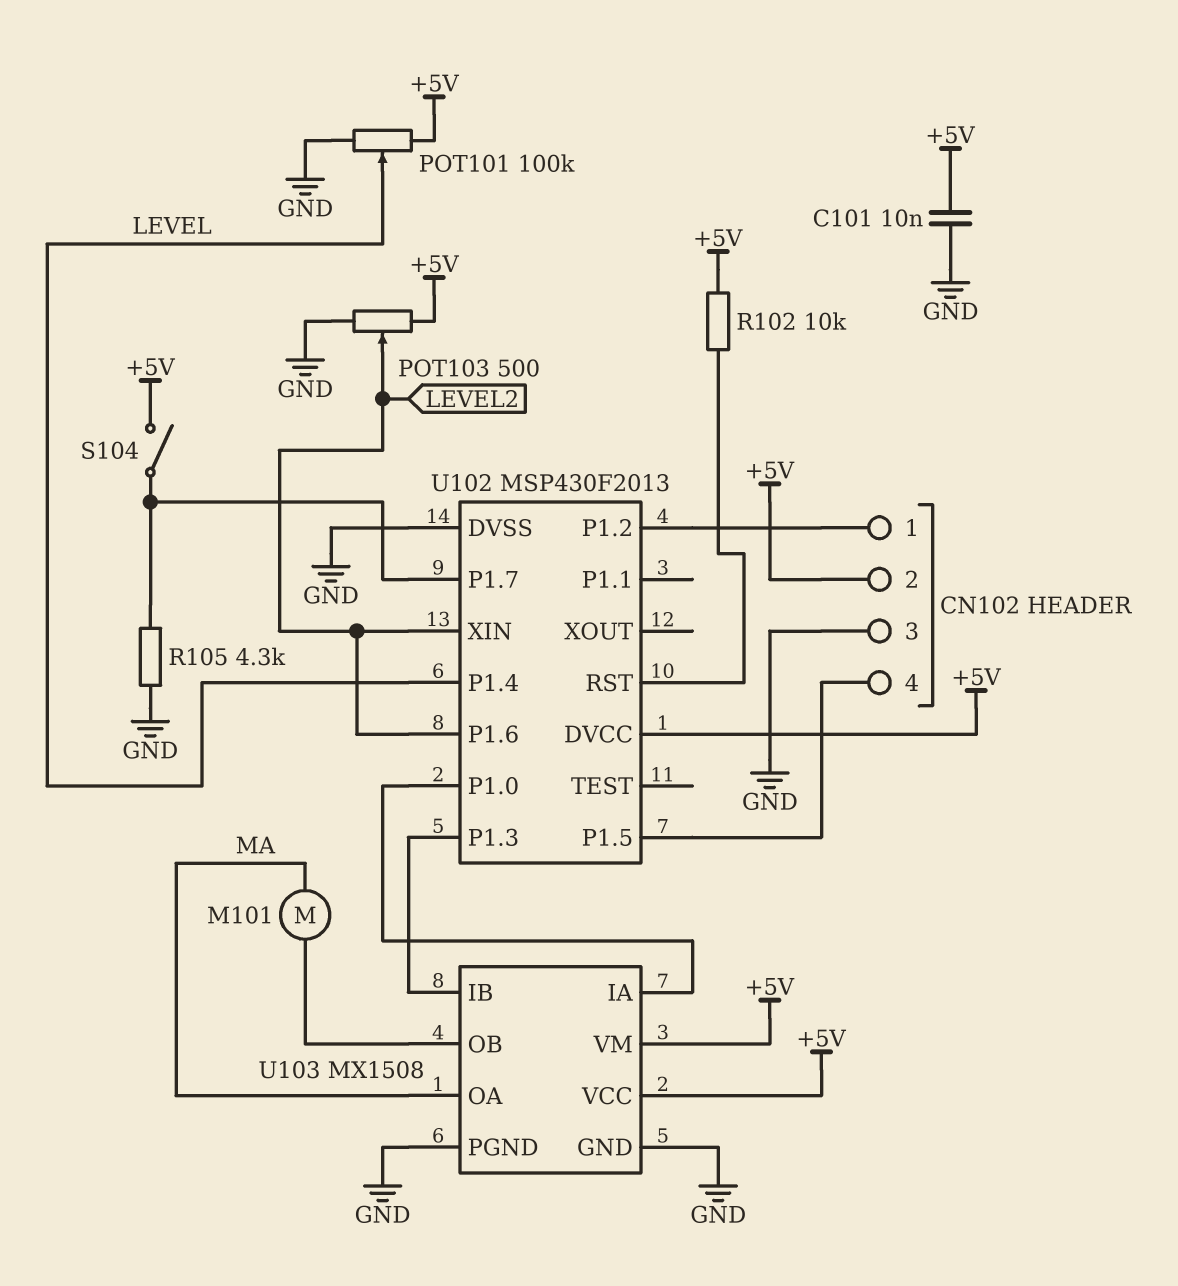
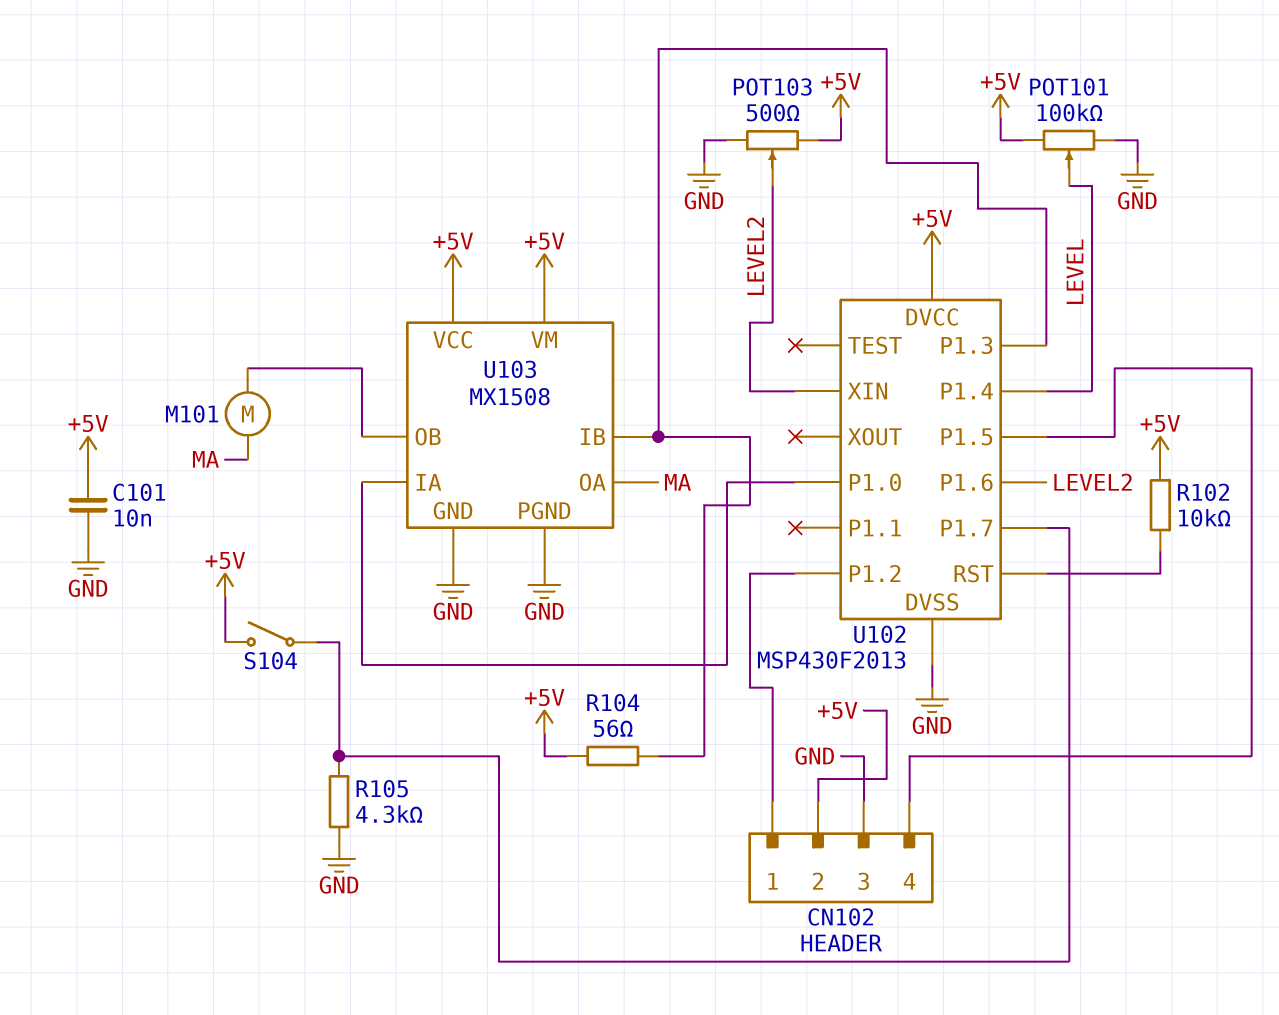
R104: none -> 56 (+5V, U102/P1.3)

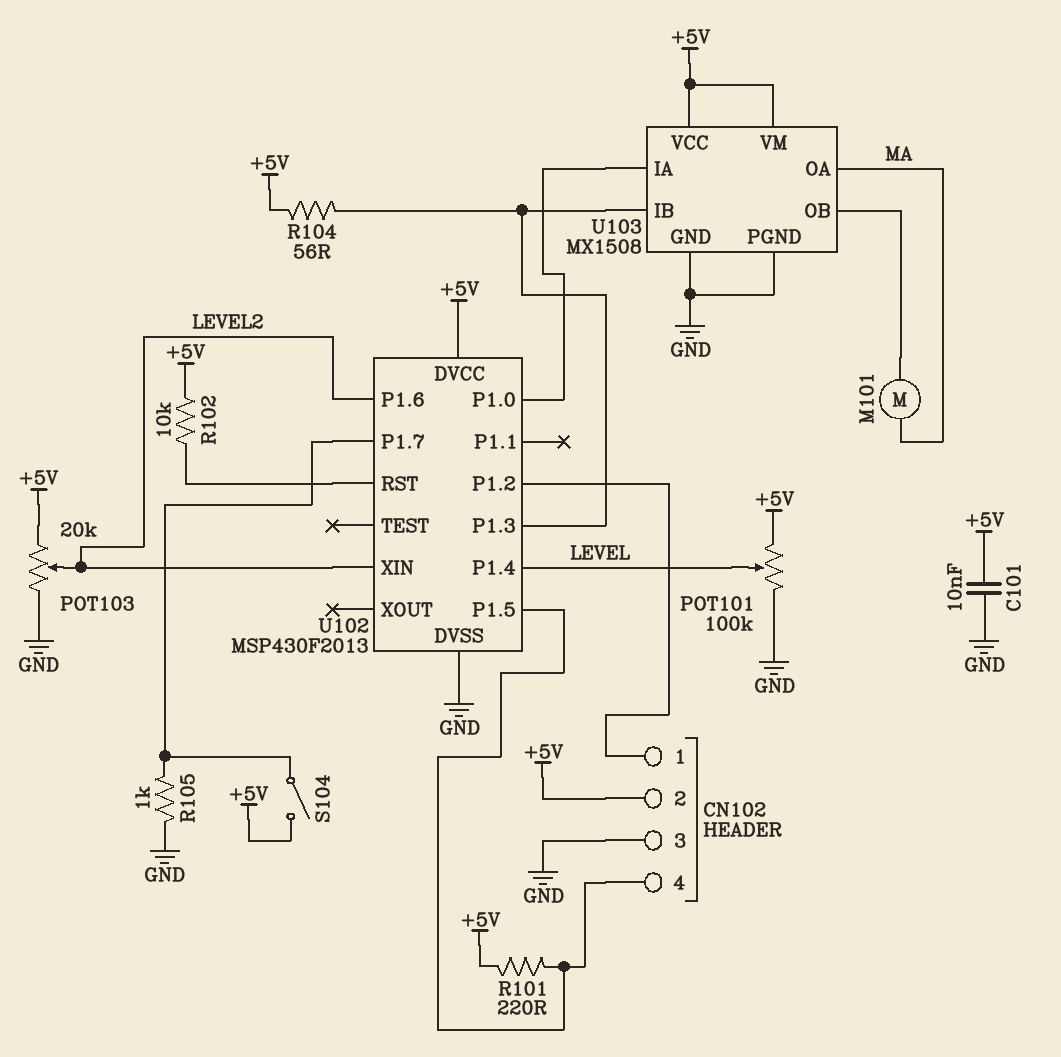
POT103: 500 (+5V, GND, wiper LEVEL2) -> 20k (+5V, GND, wiper LEVEL2)
R101: none -> 220 (+5V, CN102/4)
R105: 4.3k (GND, U102/P1.7) -> 1k (GND, U102/P1.7)

